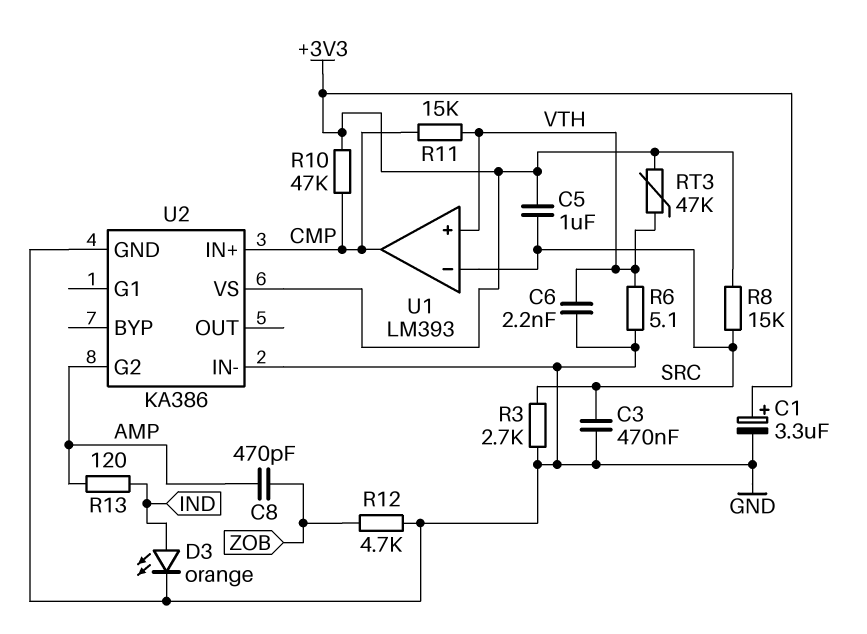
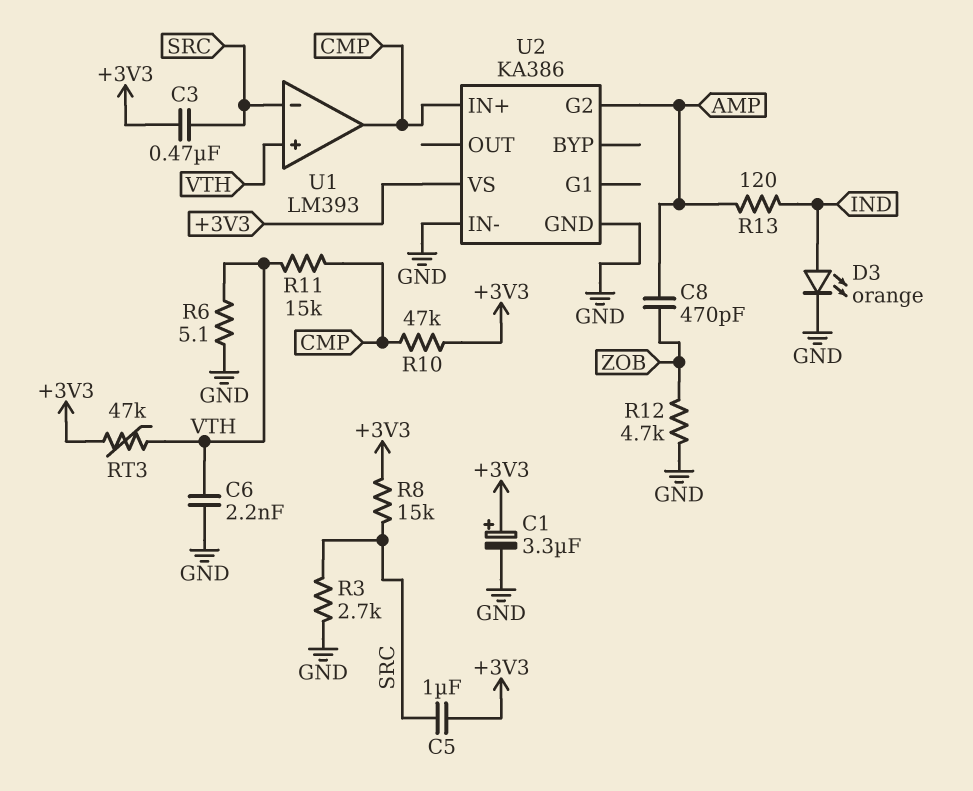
C3: 470nF (GND, SRC) -> 470nF (+3V3, SRC)

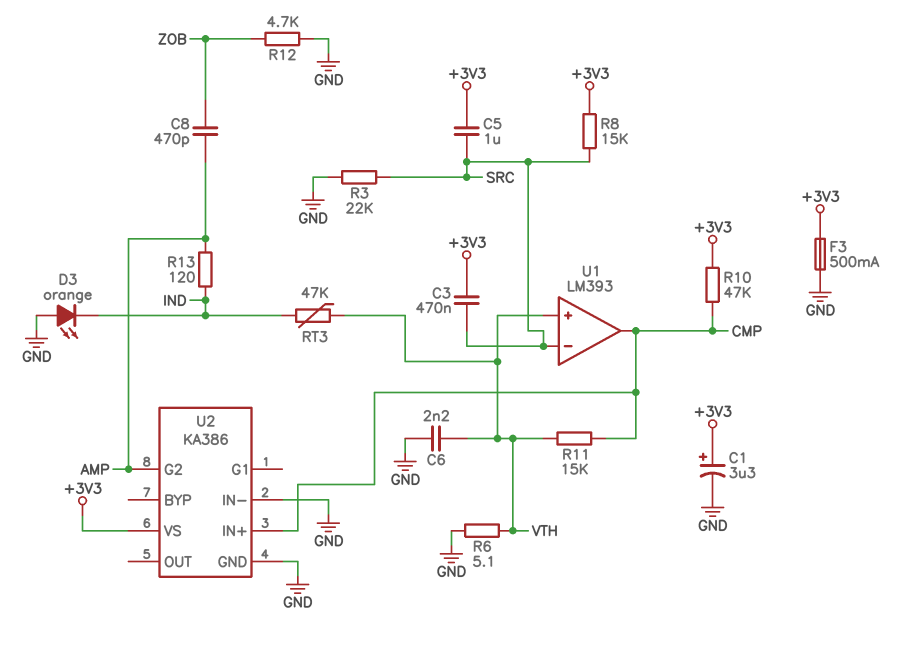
D3: LED orange (A IND, K GND) -> LED orange (A GND, K IND)
F3: none -> 500mA (+3V3, GND)
R3: 2.7k (GND, SRC) -> 22k (GND, SRC)
RT3: 47k (+3V3, VTH) -> 47k (IND, VTH)

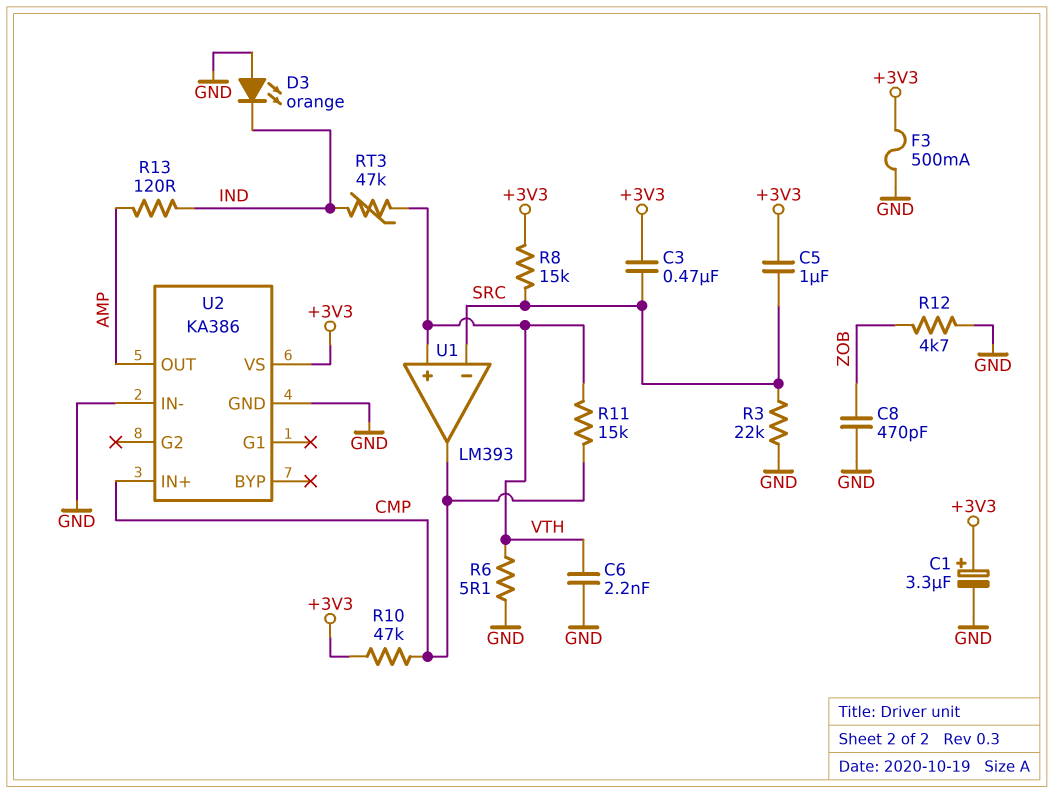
C8: 470pF (AMP, ZOB) -> 470pF (GND, ZOB)
U2 pin G2: AMP -> none
U2 pin OUT: none -> AMP

